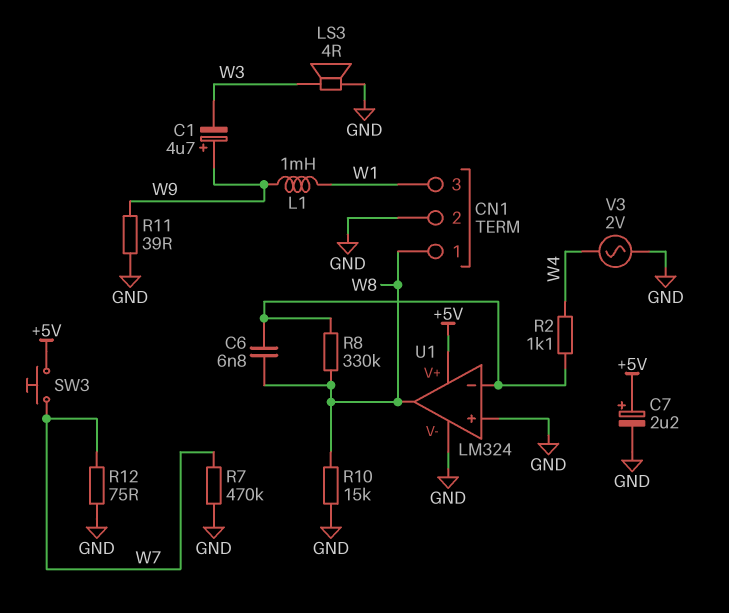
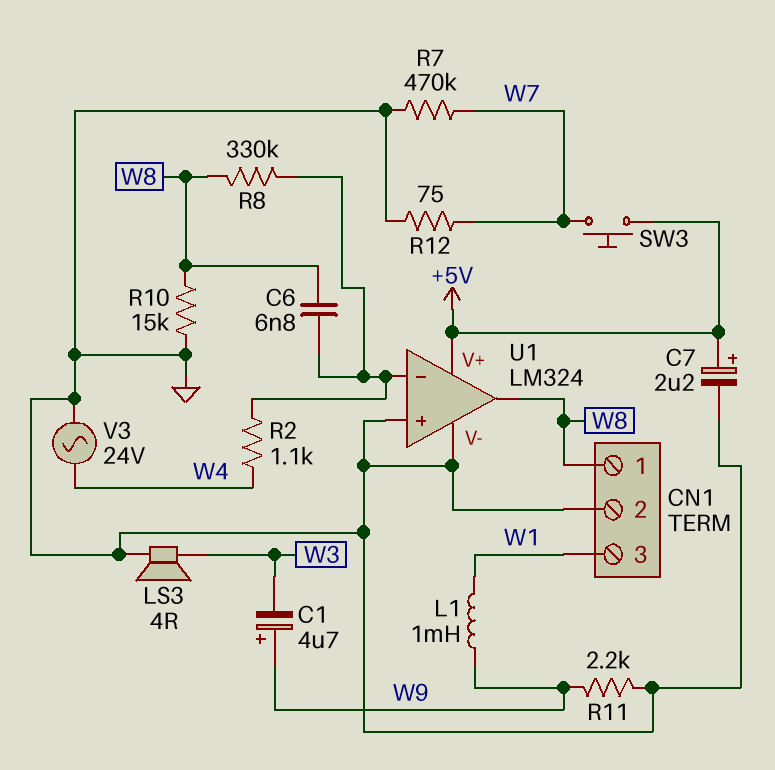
R11: 39 (GND, W9) -> 2.2k (GND, W9)
V3: AC 2V (GND, W4) -> AC 24V (GND, W4)

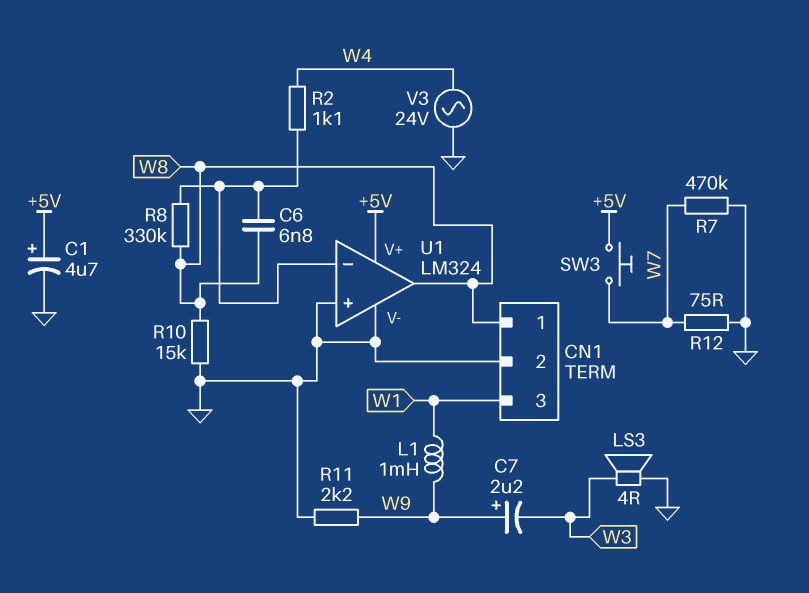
C1: 4.7uF (plus W9, minus W3) -> 4.7uF (plus +5V, minus GND)
C7: 2.2uF (plus +5V, minus GND) -> 2.2uF (plus W9, minus W3)

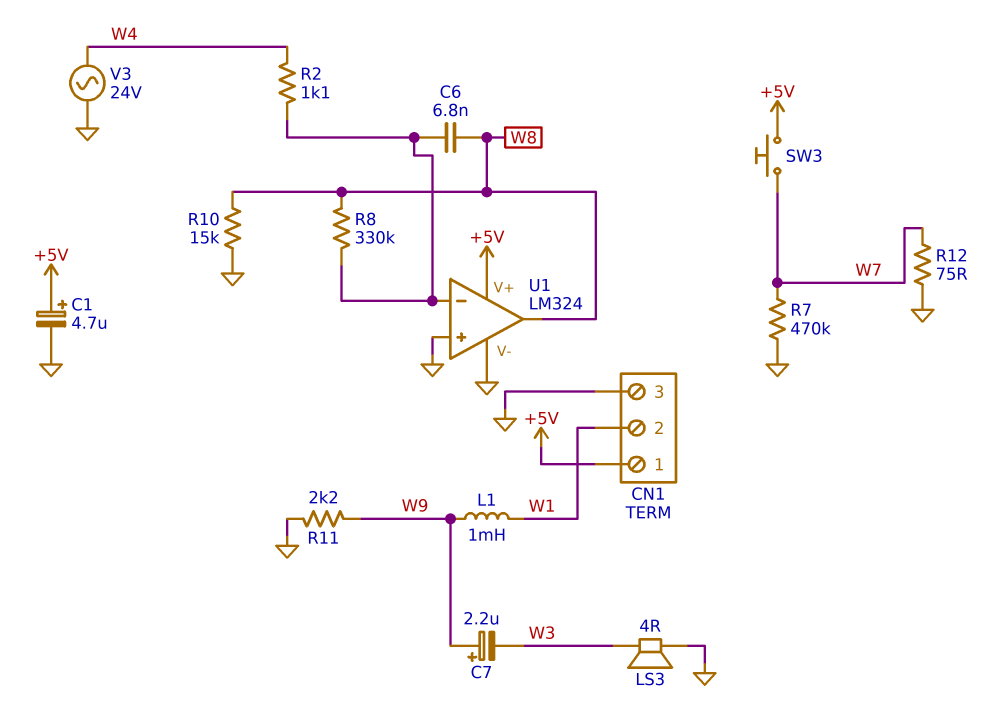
CN1 pin 1: W8 -> +5V
CN1 pin 2: GND -> W1
CN1 pin 3: W1 -> GND

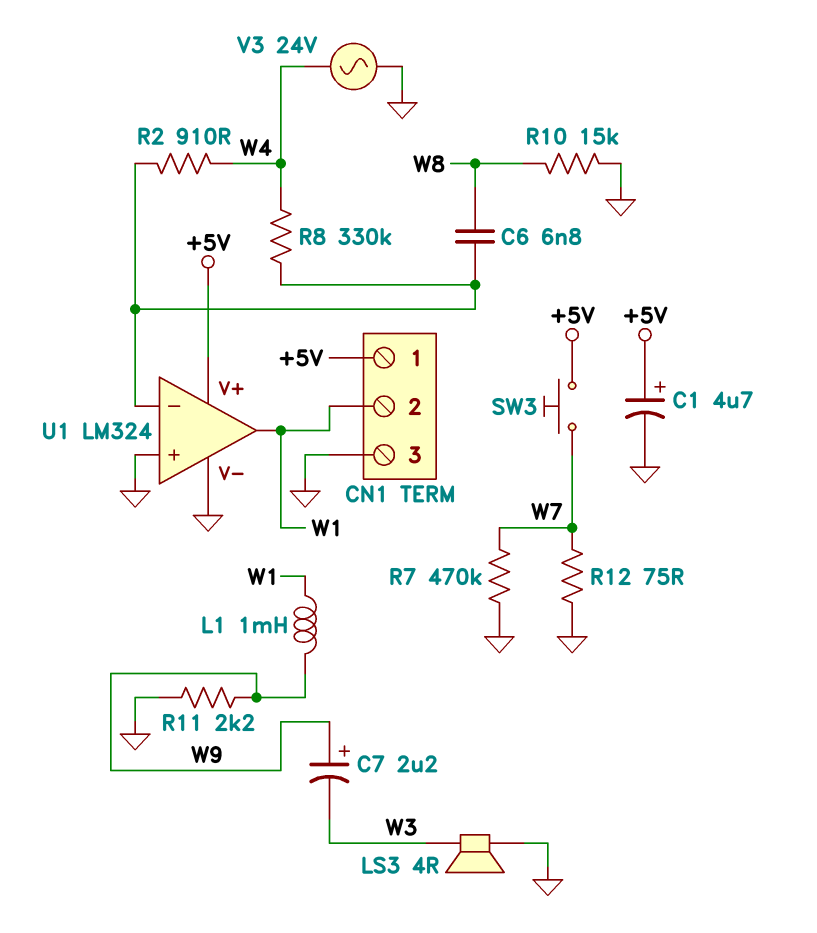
R2: 1.1k (U1/in-, W4) -> 910 (U1/in-, W4)
R8: 330k (U1/in-, W8) -> 330k (U1/in-, W4)
U1 pin out: W8 -> W1

